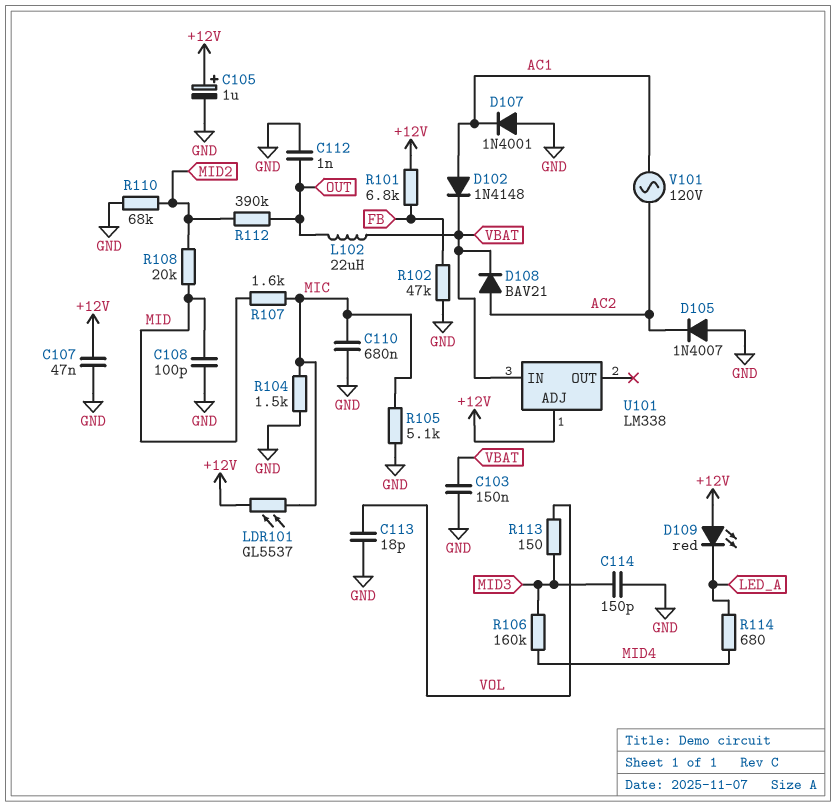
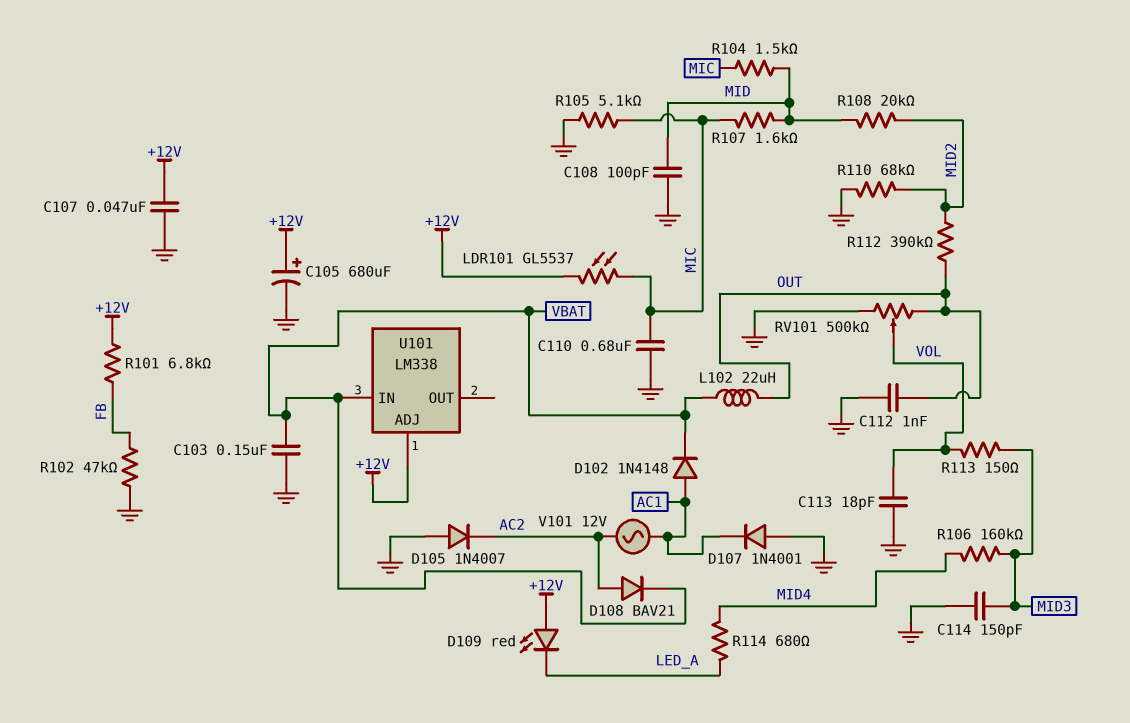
C105: 1uF (plus +12V, minus GND) -> 680uF (plus +12V, minus GND)
R104: 1.5k (GND, MIC) -> 1.5k (MIC, MID)
RV101: none -> 500k (GND, OUT, wiper VOL)
V101: AC 120V (AC1, AC2) -> AC 12V (AC1, AC2)

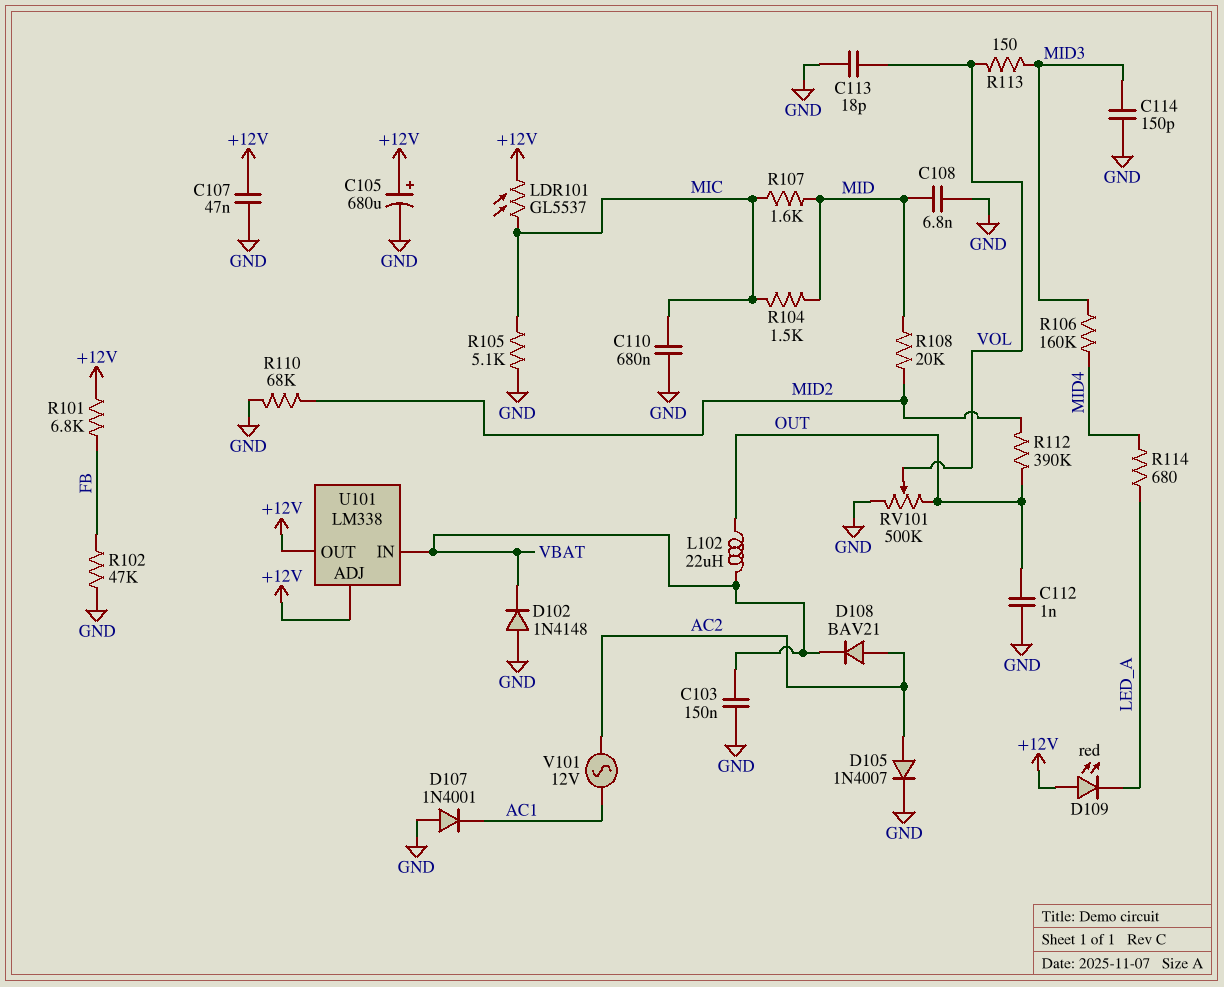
C108: 100pF (GND, MID) -> 6.8nF (GND, MID)
D102: diode 1N4148 (A AC1, K VBAT) -> diode 1N4148 (A GND, K VBAT)
D105: diode 1N4007 (A GND, K AC2) -> diode 1N4007 (A AC2, K GND)
U101 pin OUT: none -> +12V

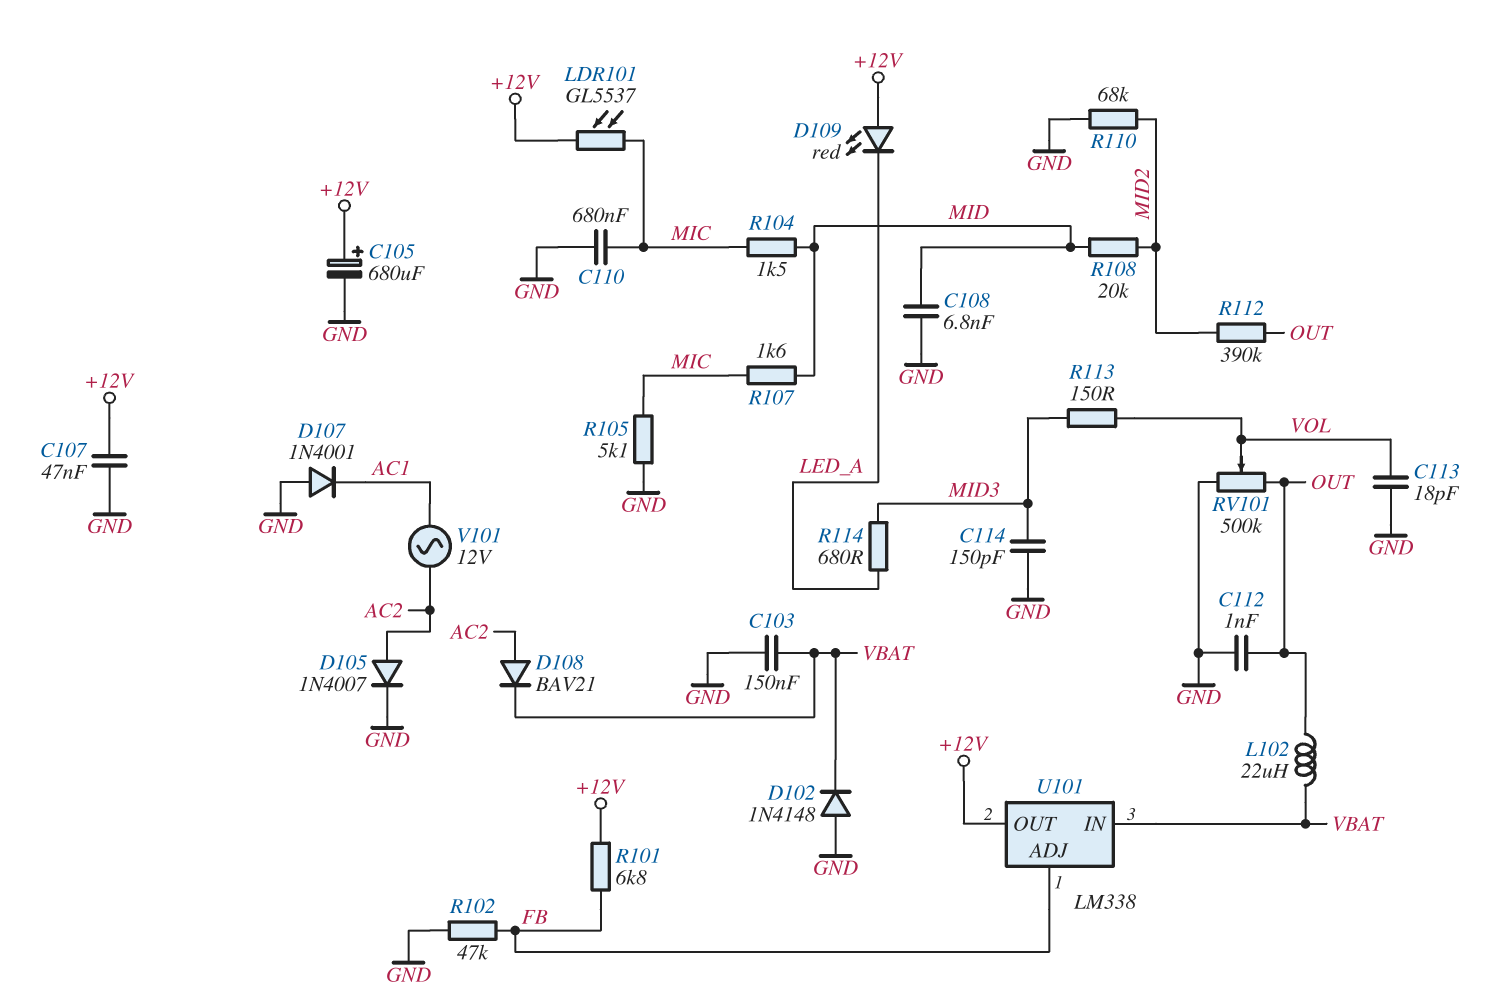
R106: 160k (MID3, MID4) -> none
R114: 680 (LED_A, MID4) -> 680 (LED_A, MID3)
U101 pin ADJ: +12V -> FB

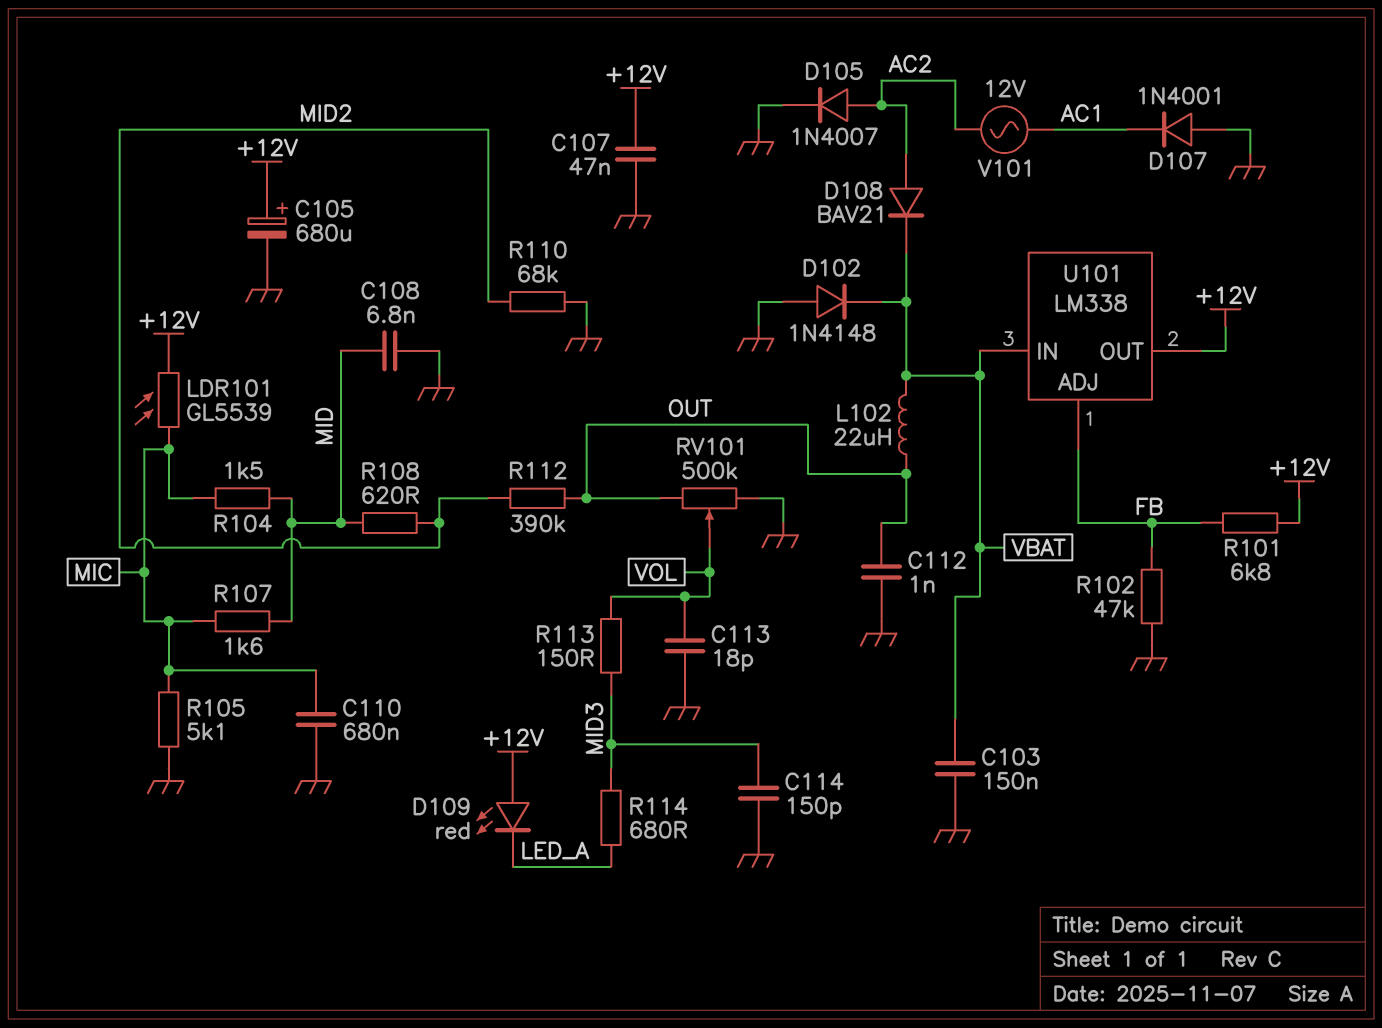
LDR101: GL5537 (+12V, MIC) -> GL5539 (+12V, MIC)
R108: 20k (MID, MID2) -> 620 (MID, MID2)

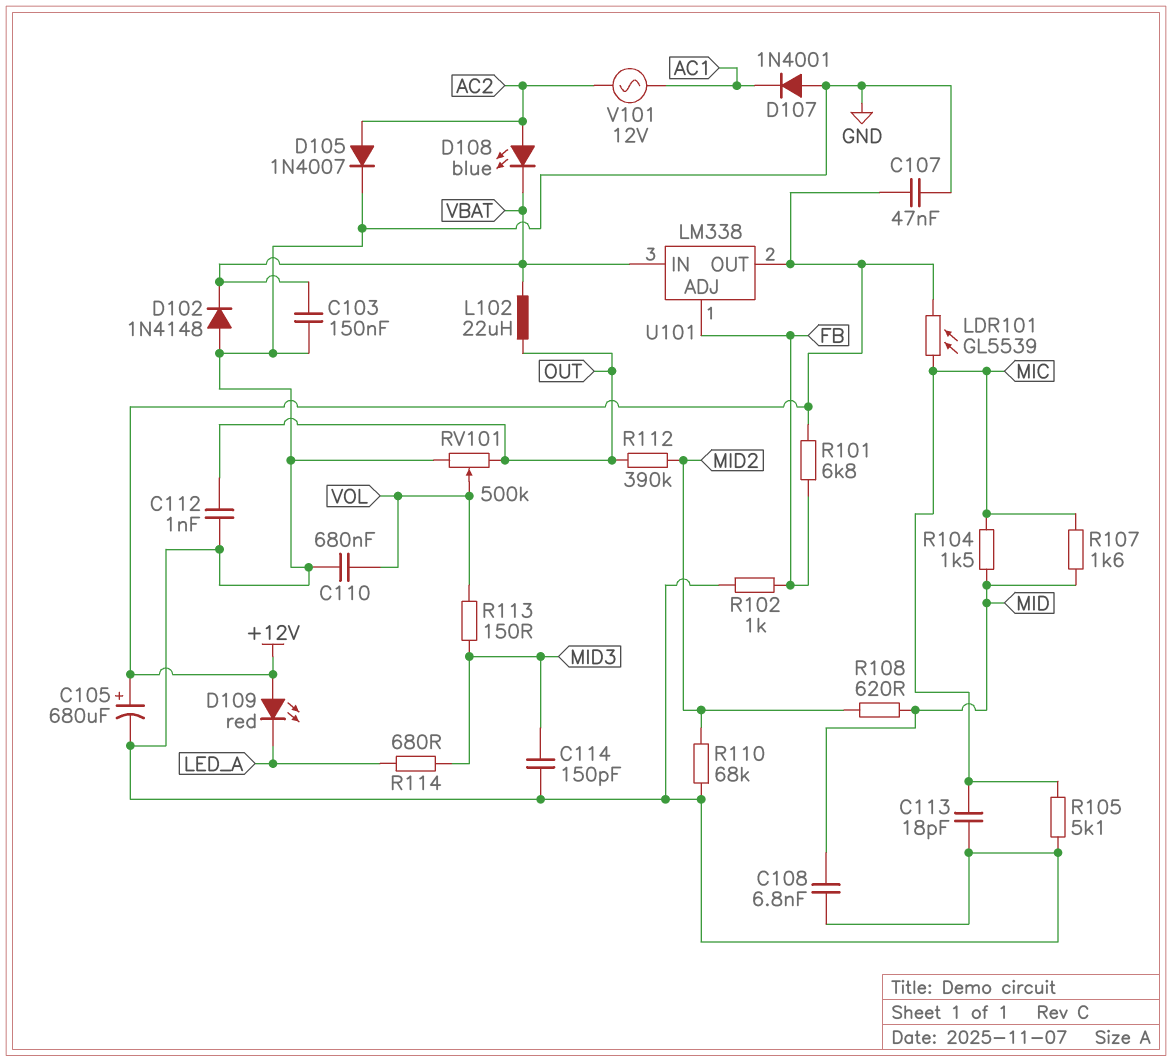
C110: 680nF (GND, MIC) -> 680nF (GND, VOL)
C113: 18pF (GND, VOL) -> 18pF (GND, MIC)
D108: diode BAV21 (A AC2, K VBAT) -> LED blue (A AC2, K VBAT)
R102: 47k (FB, GND) -> 1k (FB, GND)

